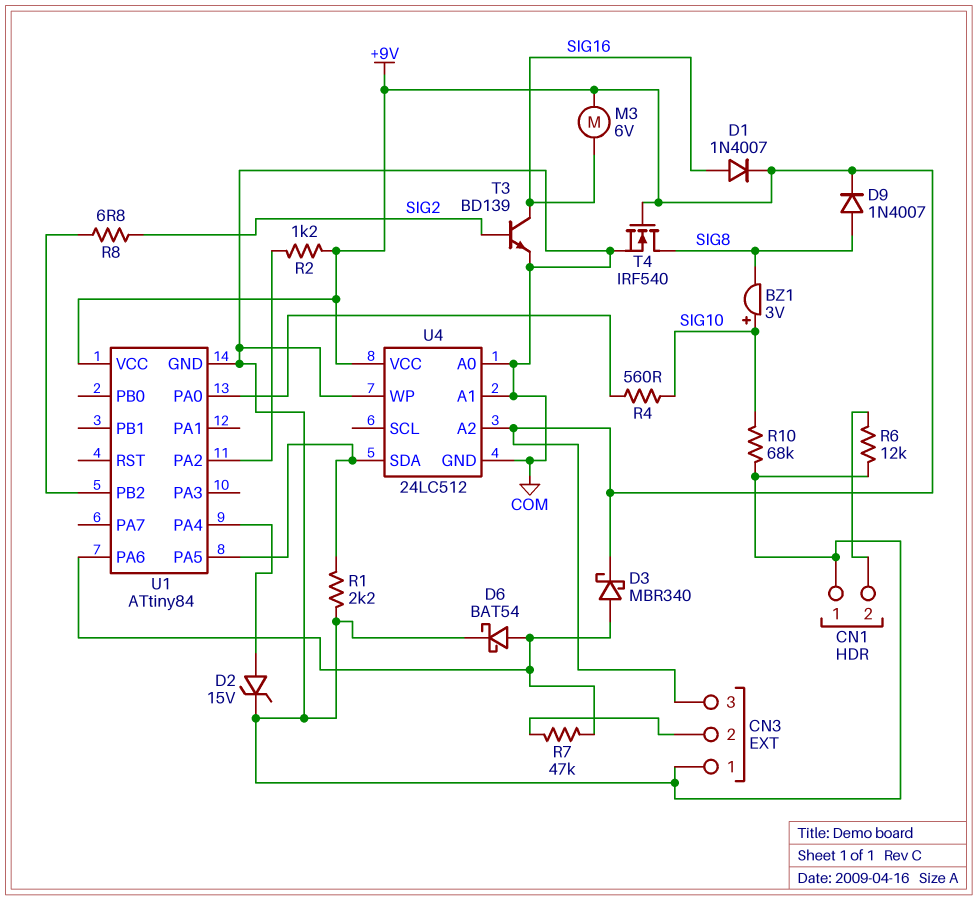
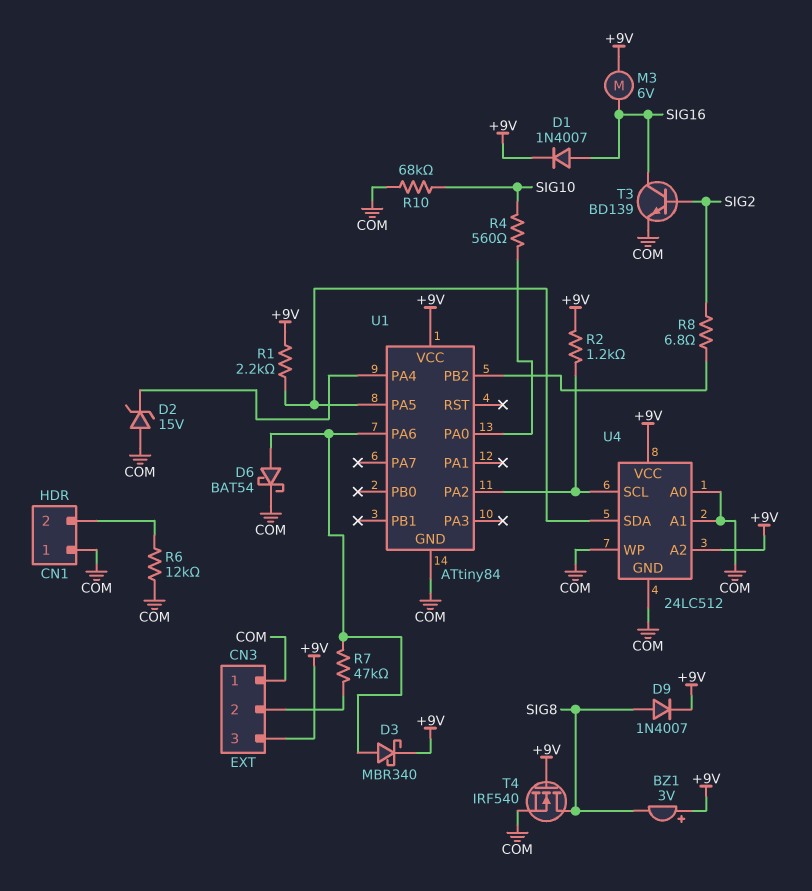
BZ1: buzzer 3V (plus SIG10, minus SIG8) -> buzzer 3V (plus +9V, minus SIG8)
D2: zener 15V (A U1/PA4, K COM) -> zener 15V (A COM, K U1/PA4)
R1: 2.2k (COM, U1/PA5) -> 2.2k (+9V, U1/PA5)
U4 pin SCL: none -> U1/PA2

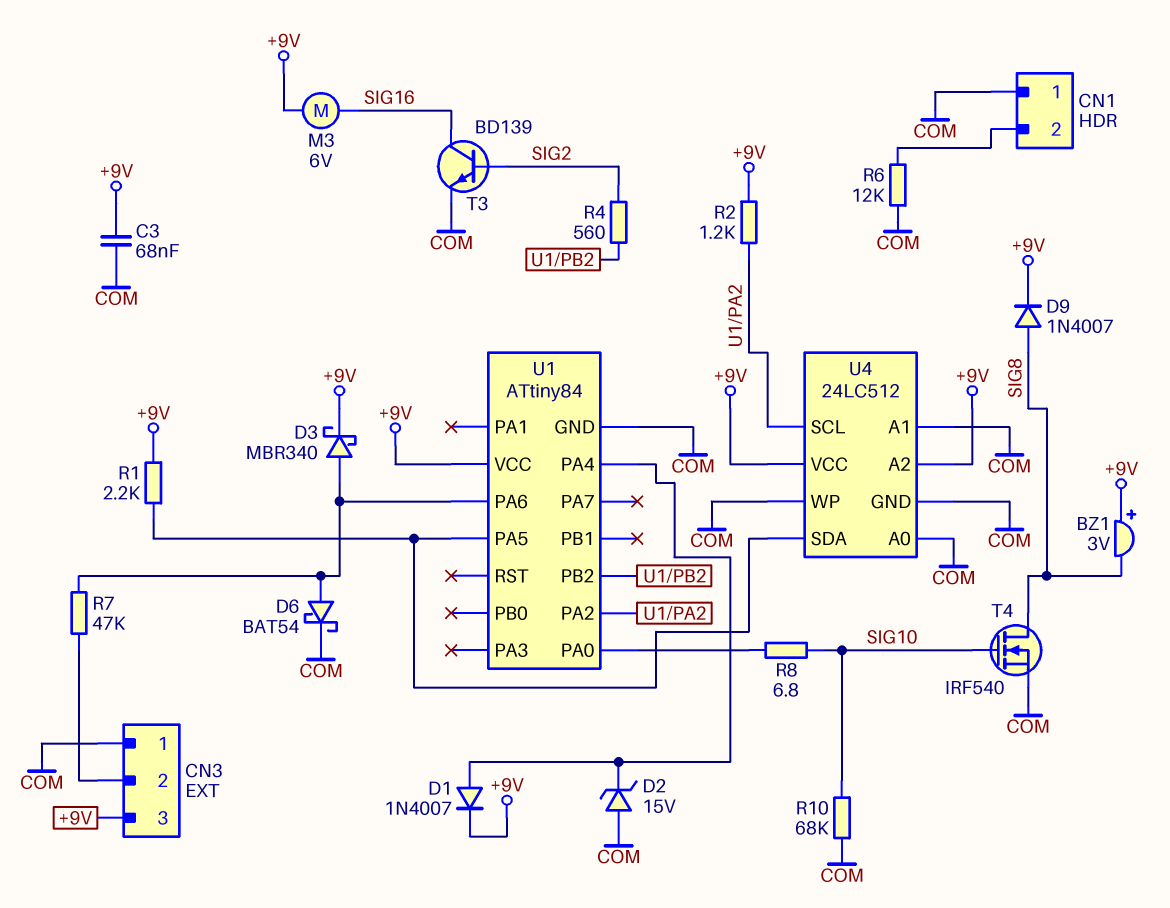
C3: none -> 68nF (+9V, COM)
D1: diode 1N4007 (A SIG16, K +9V) -> diode 1N4007 (A U1/PA4, K +9V)
R4: 560 (SIG10, U1/PA0) -> 560 (SIG2, U1/PB2)
R8: 6.8 (SIG2, U1/PB2) -> 6.8 (SIG10, U1/PA0)
T4: NMOS IRF540 (G +9V, D SIG8, S COM) -> NMOS IRF540 (G SIG10, D SIG8, S COM)

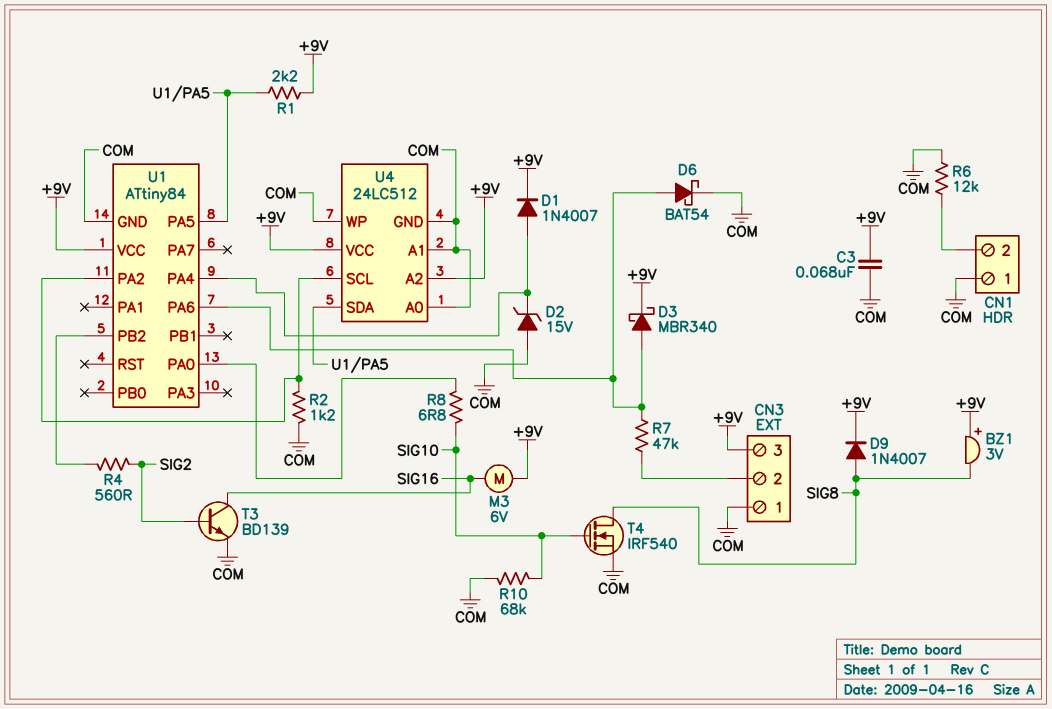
R2: 1.2k (+9V, U1/PA2) -> 1.2k (COM, U1/PA2)

